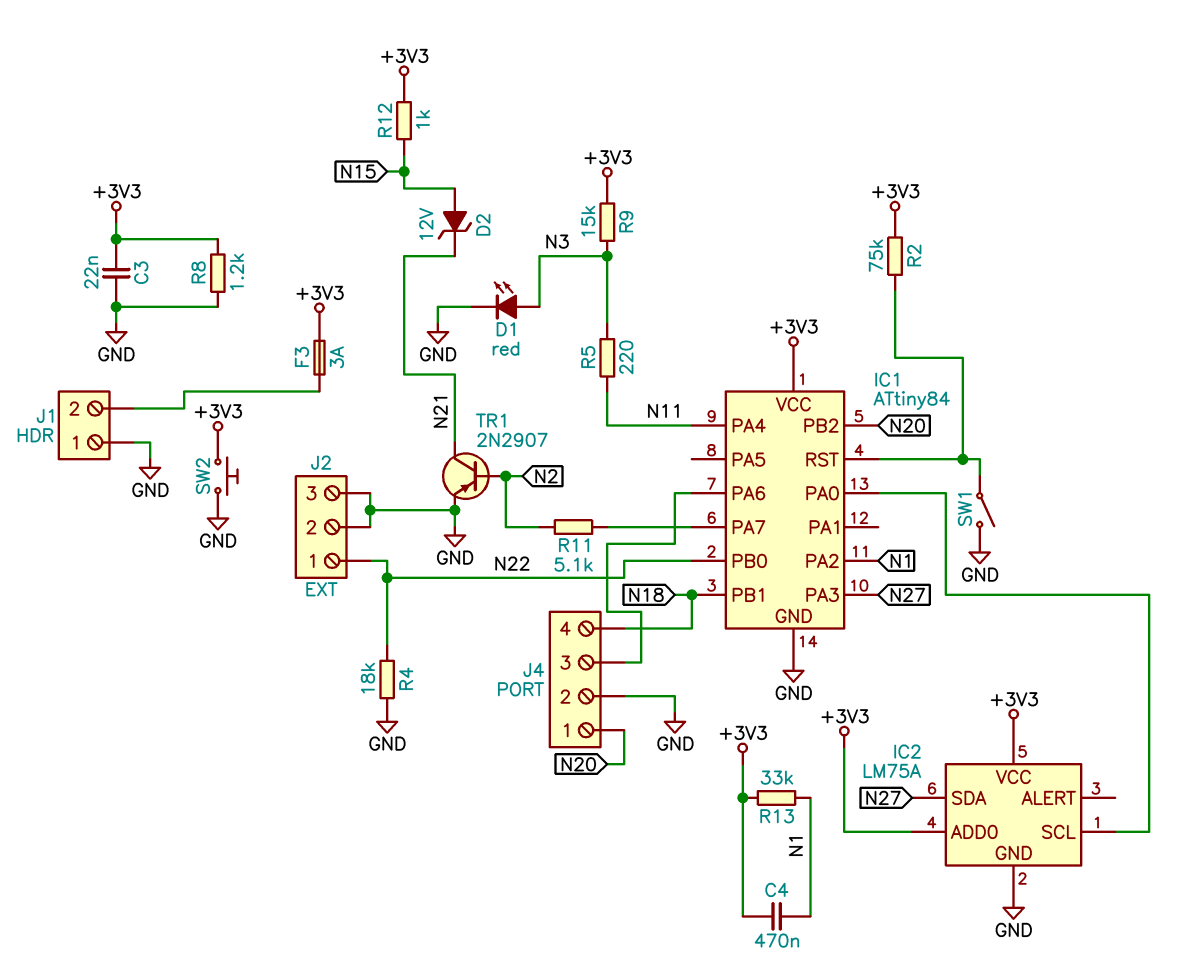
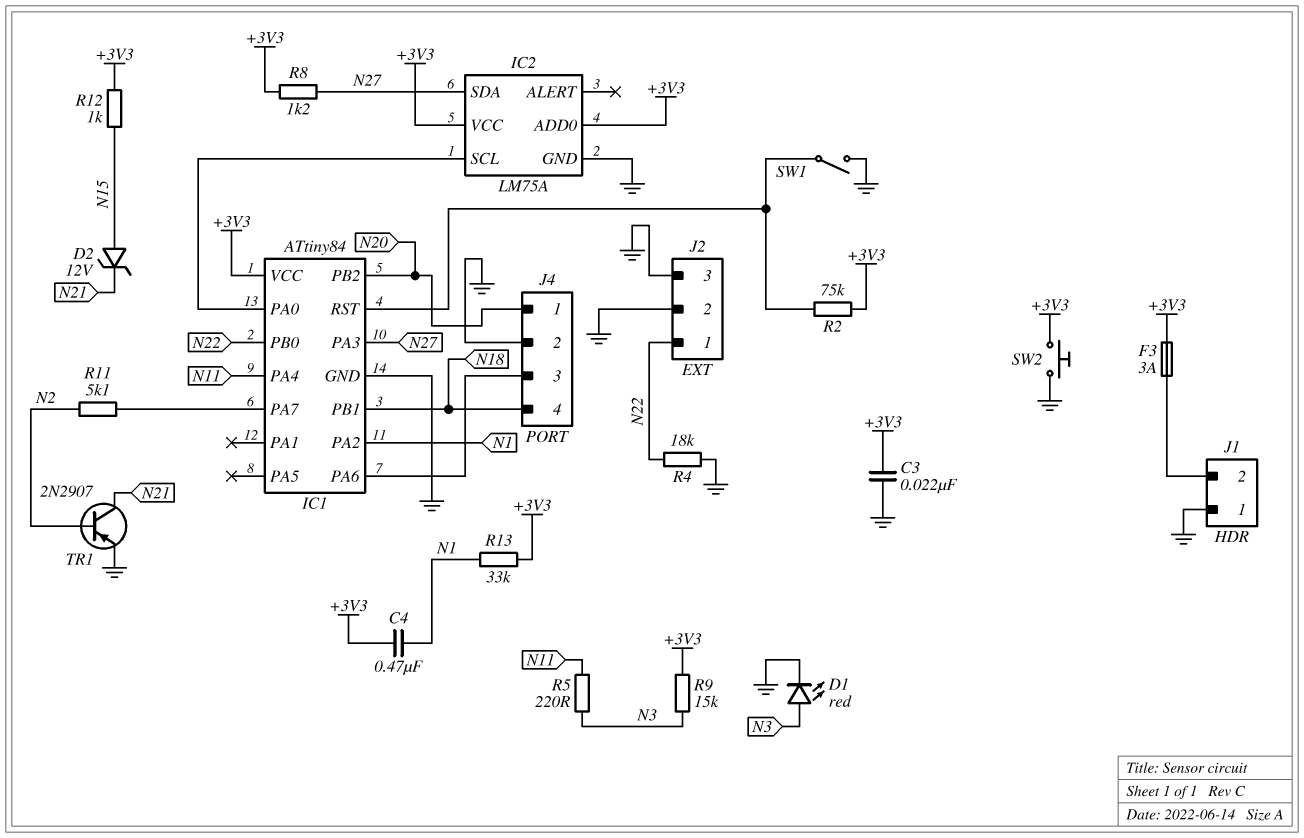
R8: 1.2k (+3V3, GND) -> 1.2k (+3V3, N27)

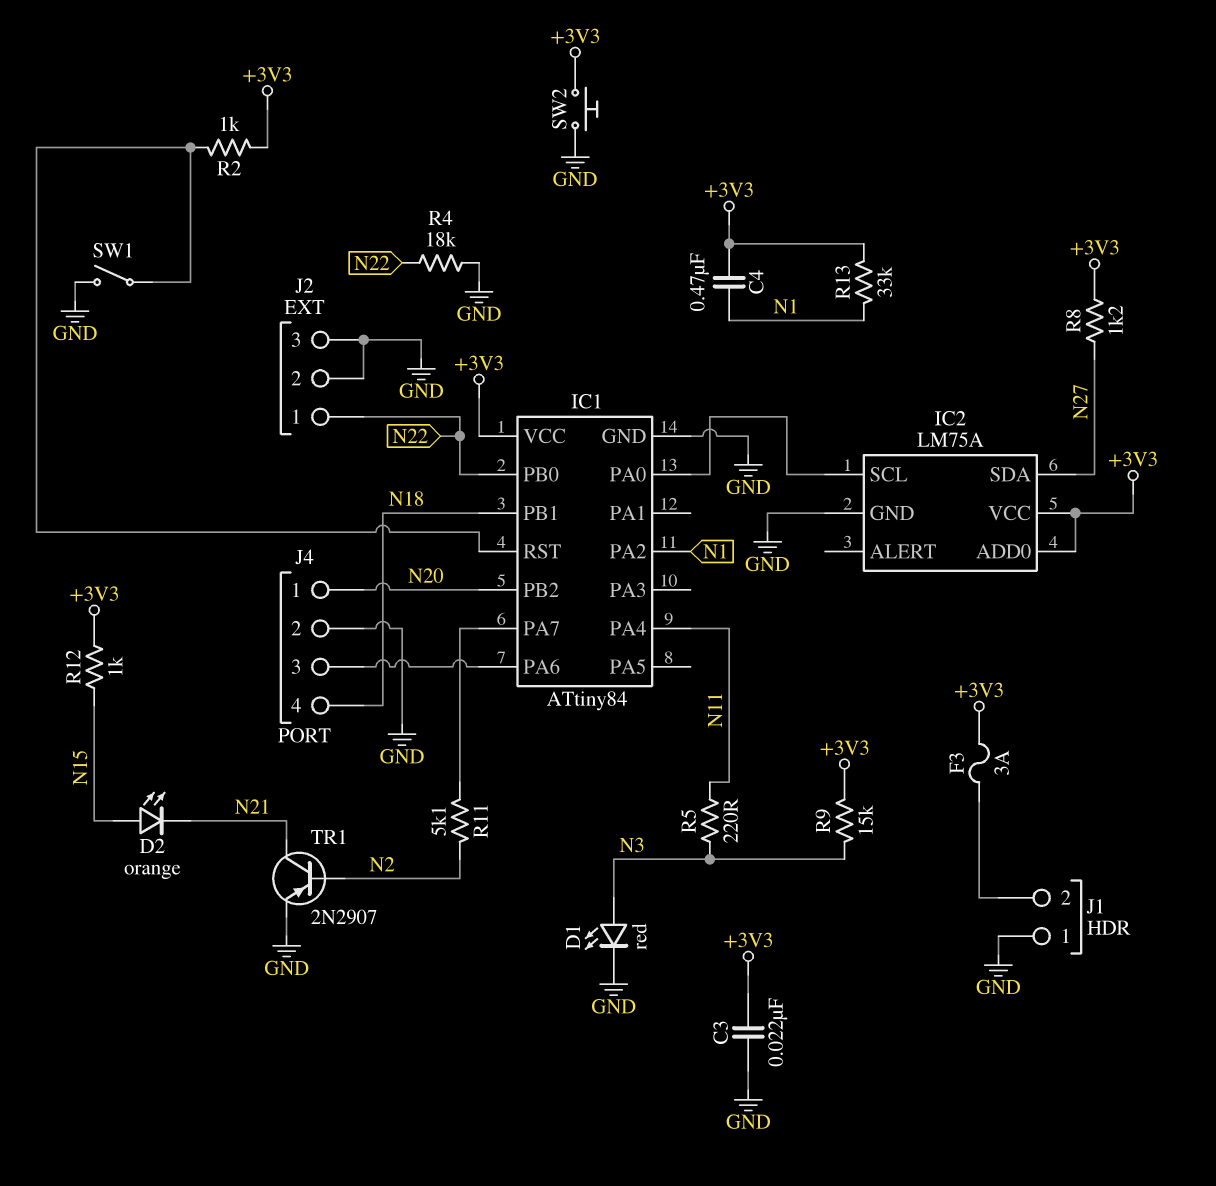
D2: zener 12V (A N15, K N21) -> LED orange (A N15, K N21)
IC1 pin PA3: N27 -> none
R2: 75k (+3V3, IC1/RST) -> 1k (+3V3, IC1/RST)

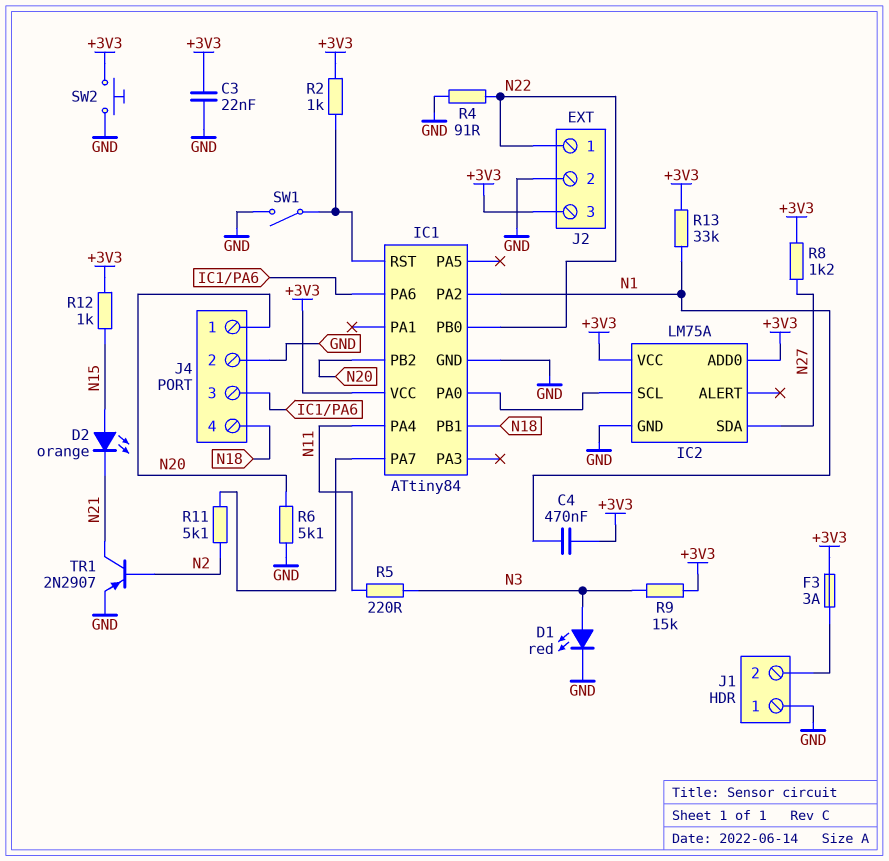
J2 pin 3: GND -> +3V3
R4: 18k (GND, N22) -> 91 (GND, N22)
R6: none -> 5.1k (GND, N20)

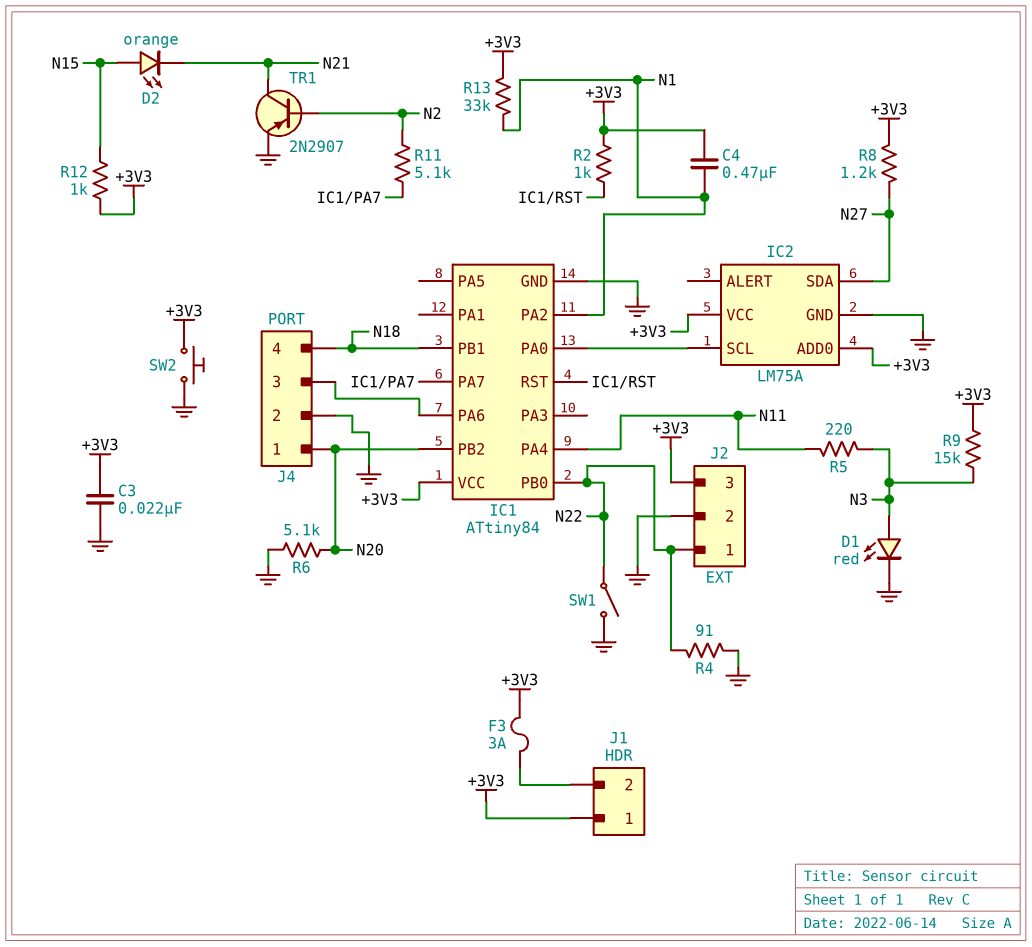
J1 pin 1: GND -> +3V3
SW1: switch (GND, IC1/RST) -> switch (GND, N22)

